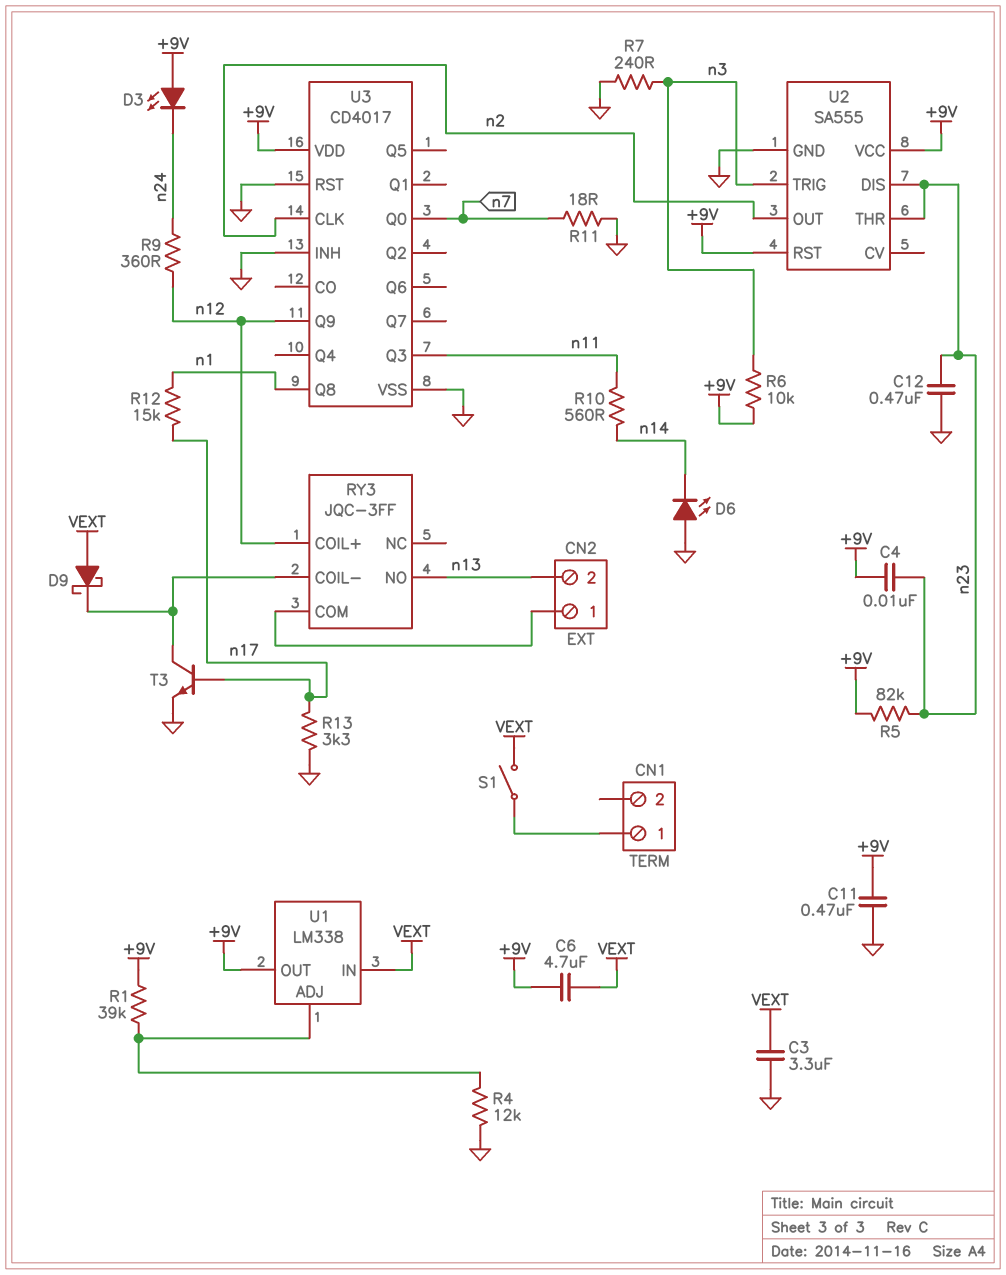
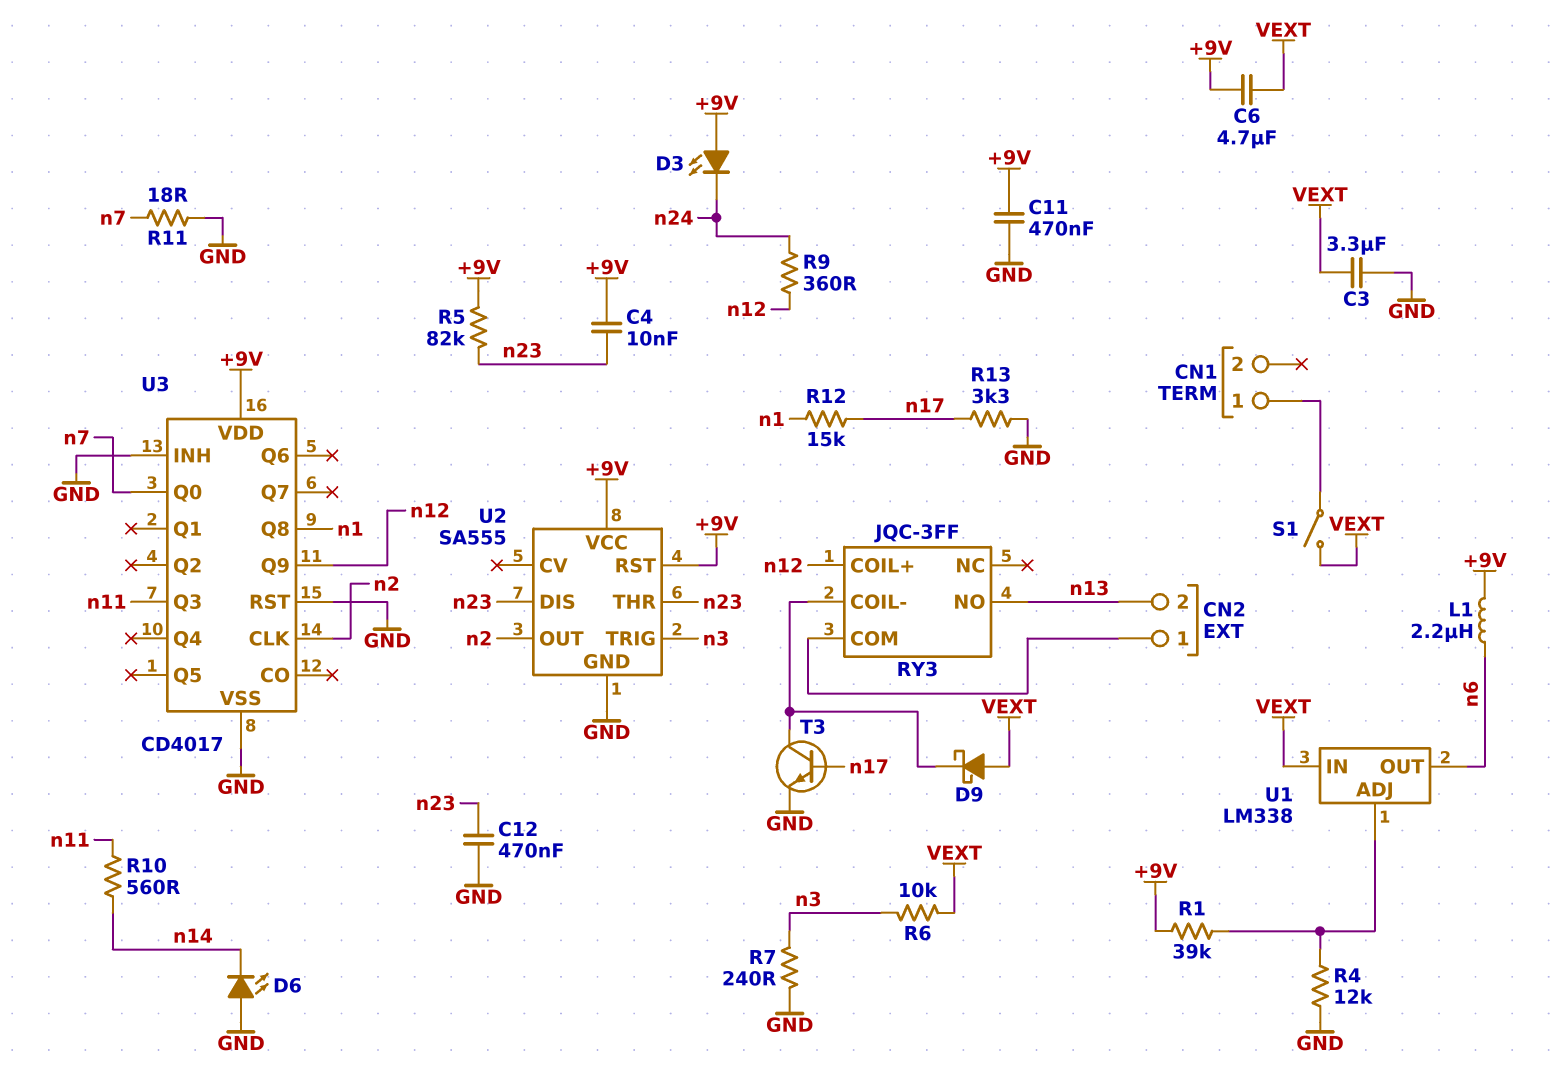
L1: none -> 2.2uH (+9V, n6)
R6: 10k (+9V, n3) -> 10k (VEXT, n3)
U1 pin OUT: +9V -> n6

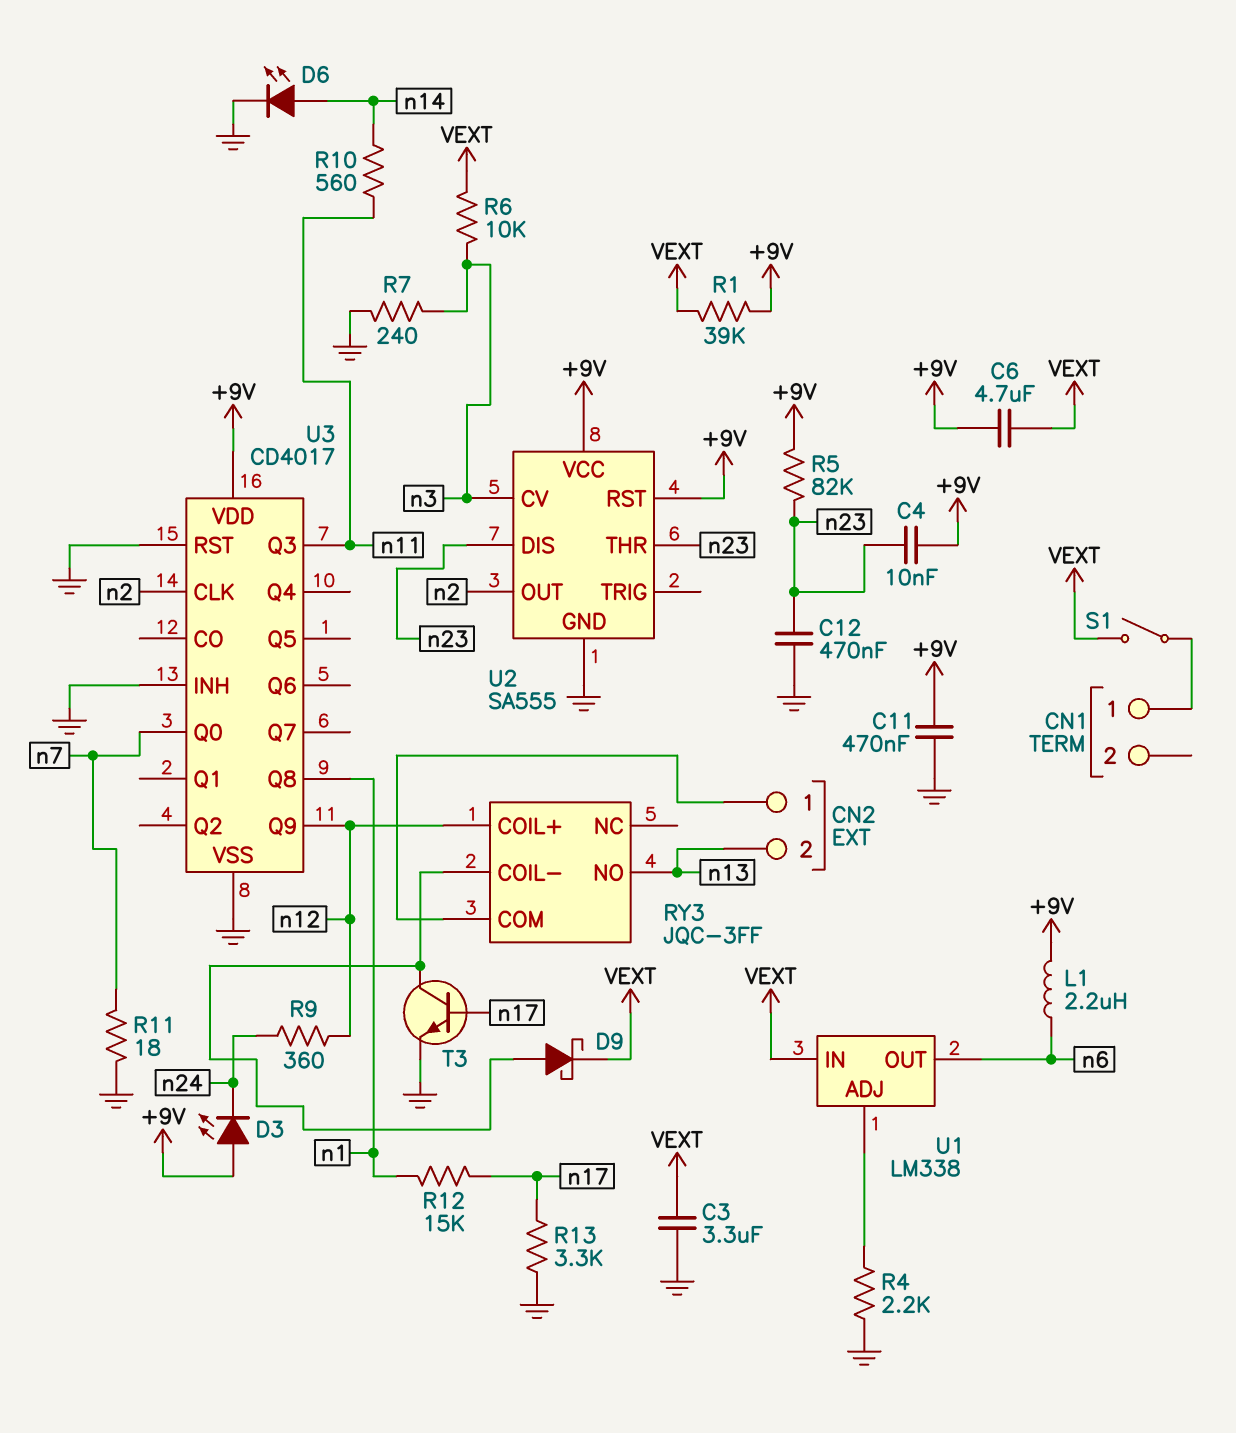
D6: LED (A GND, K n14) -> LED (A n14, K GND)
D9: schottky (A VEXT, K RY3/COIL-) -> schottky (A RY3/COIL-, K VEXT)
R1: 39k (+9V, U1/ADJ) -> 39k (+9V, VEXT)
R4: 12k (GND, U1/ADJ) -> 2.2k (GND, U1/ADJ)
U2 pin CV: none -> n3
U2 pin TRIG: n3 -> none

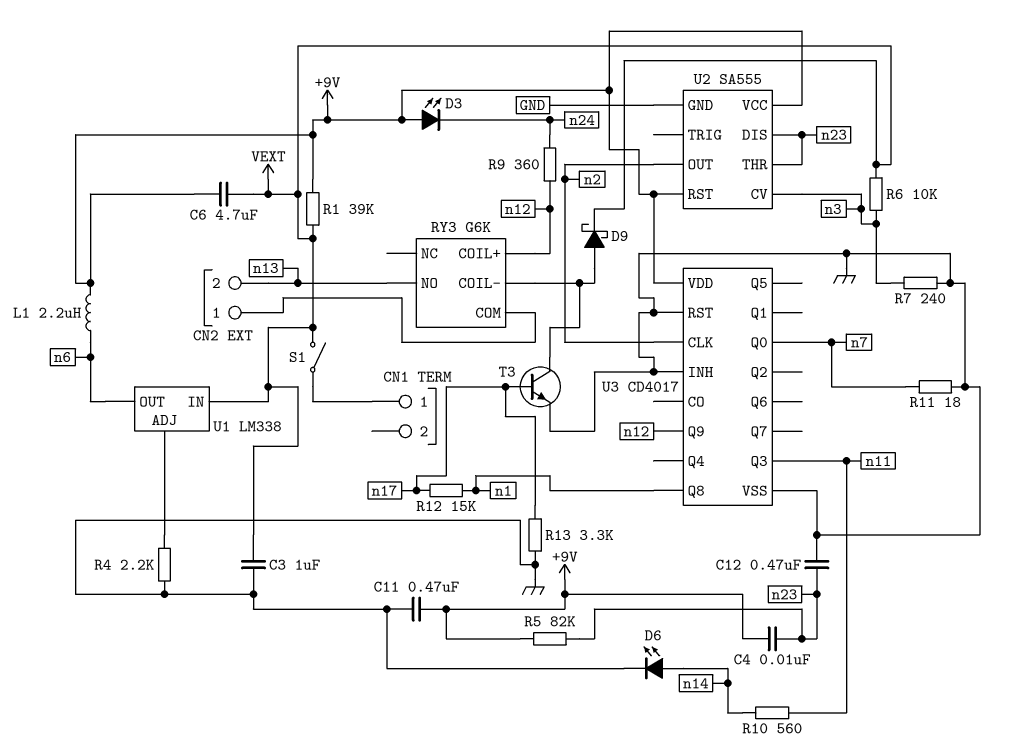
C3: 3.3uF (GND, VEXT) -> 1uF (GND, VEXT)
RY3: JQC-3FF -> G6K

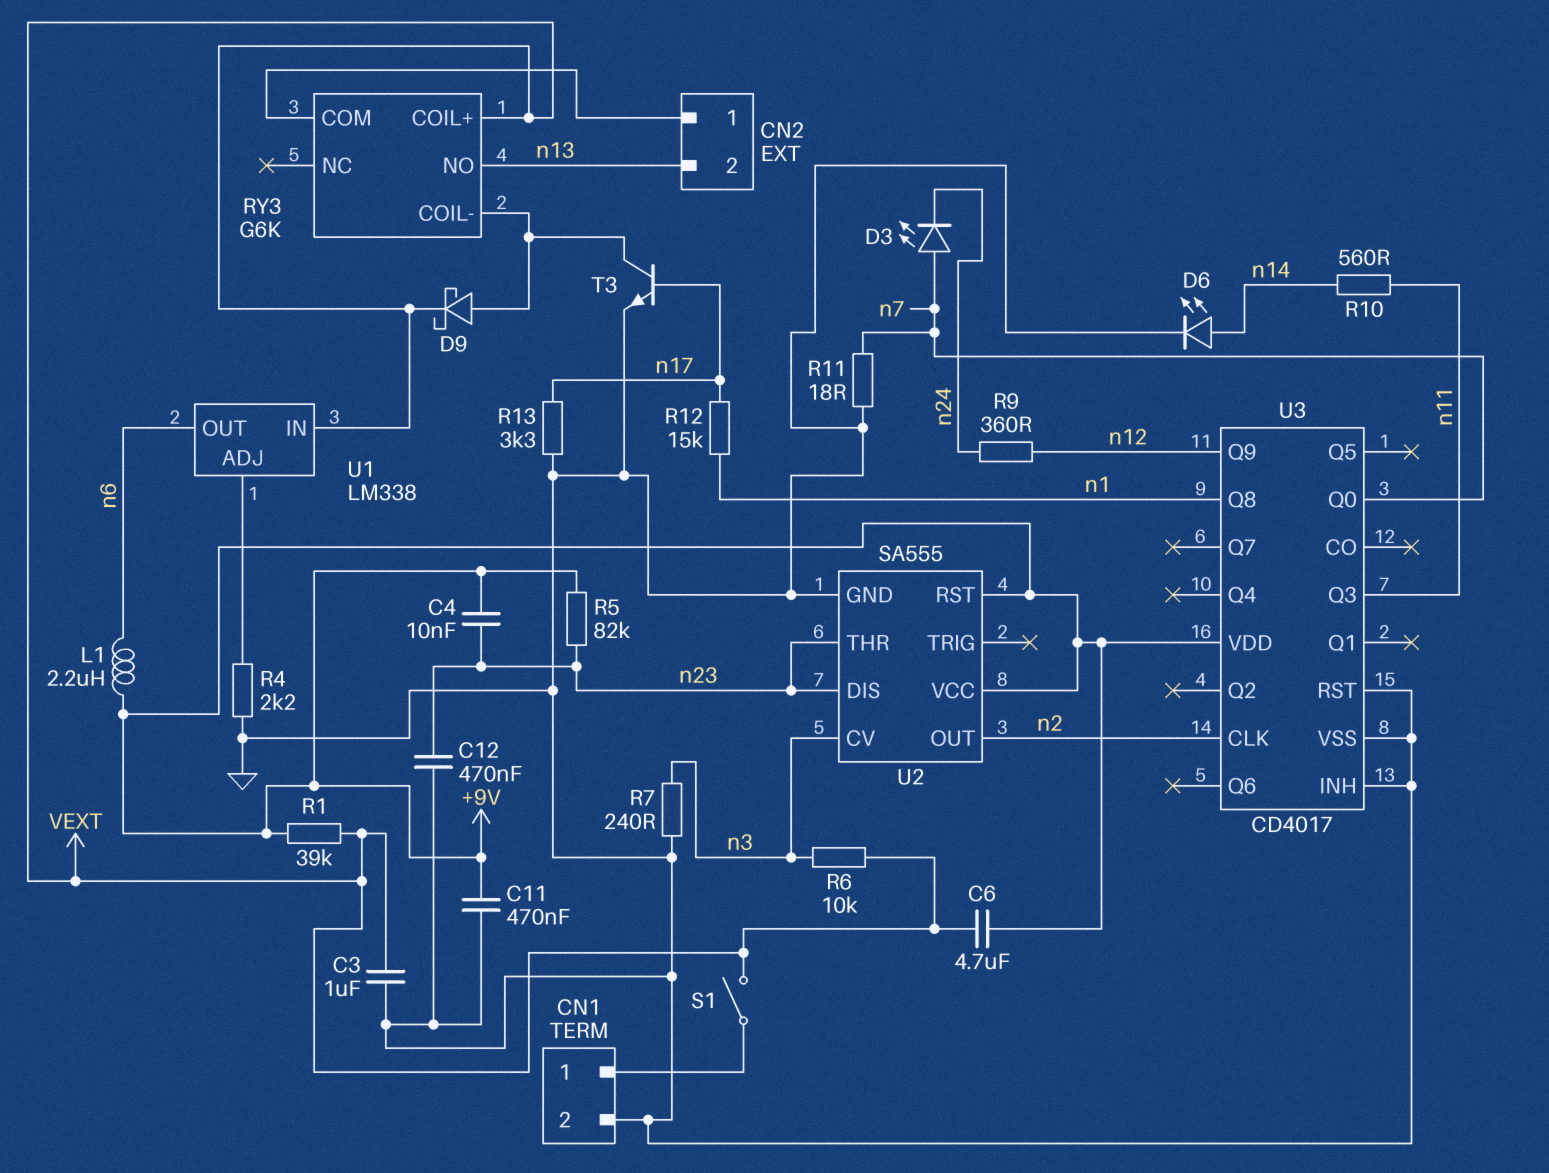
CN1 pin 2: none -> GND
D3: LED (A +9V, K n24) -> LED (A n7, K n24)
RY3 pin COIL+: n12 -> VEXT

